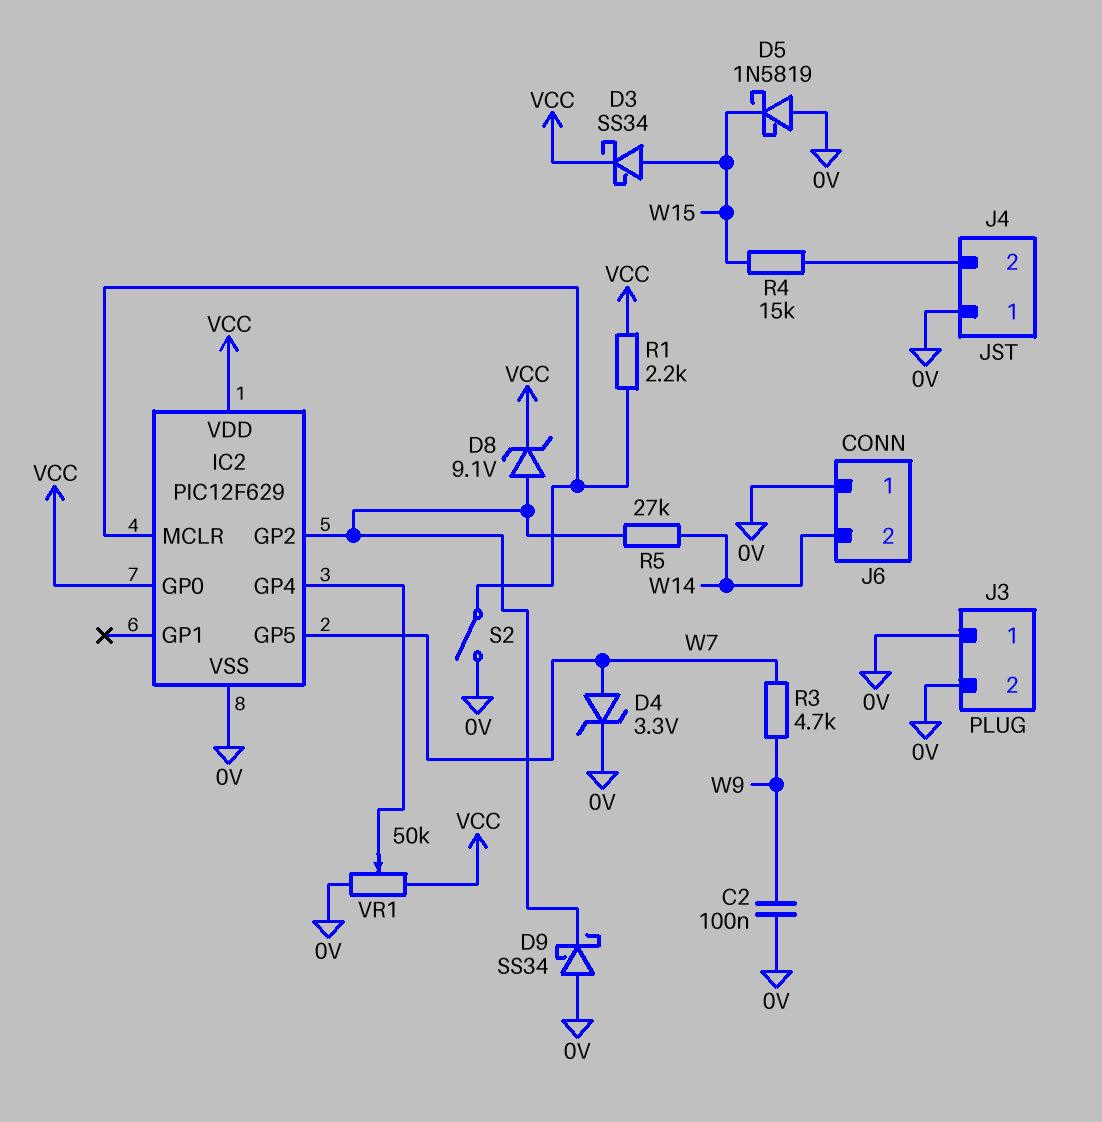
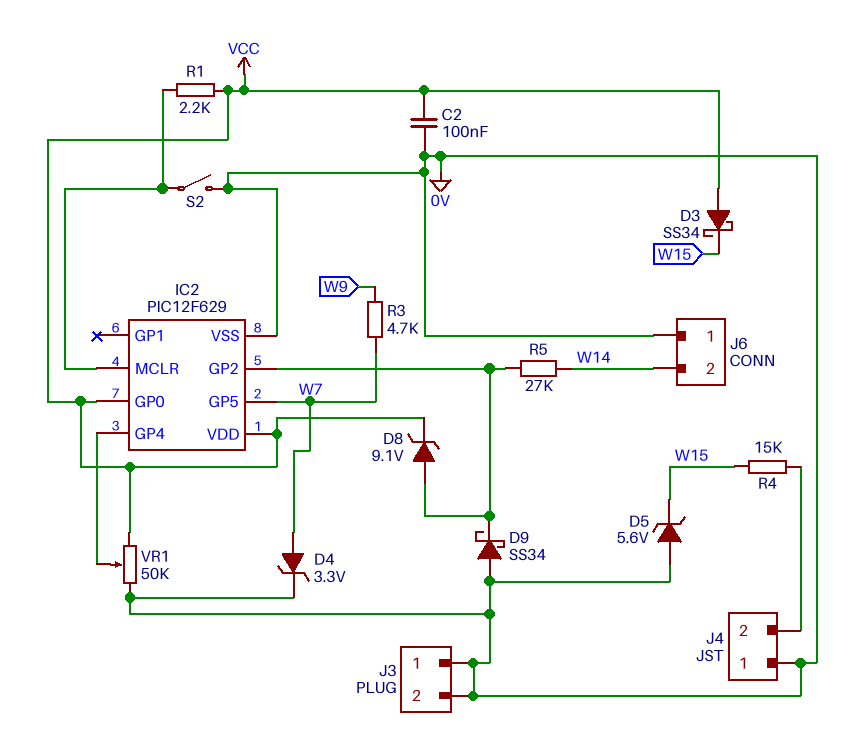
C2: 100nF (0V, W9) -> 100nF (0V, VCC)
D3: schottky SS34 (A W15, K VCC) -> schottky SS34 (A VCC, K W15)
D5: schottky 1N5819 (A 0V, K W15) -> zener 5.6V (A 0V, K W15)

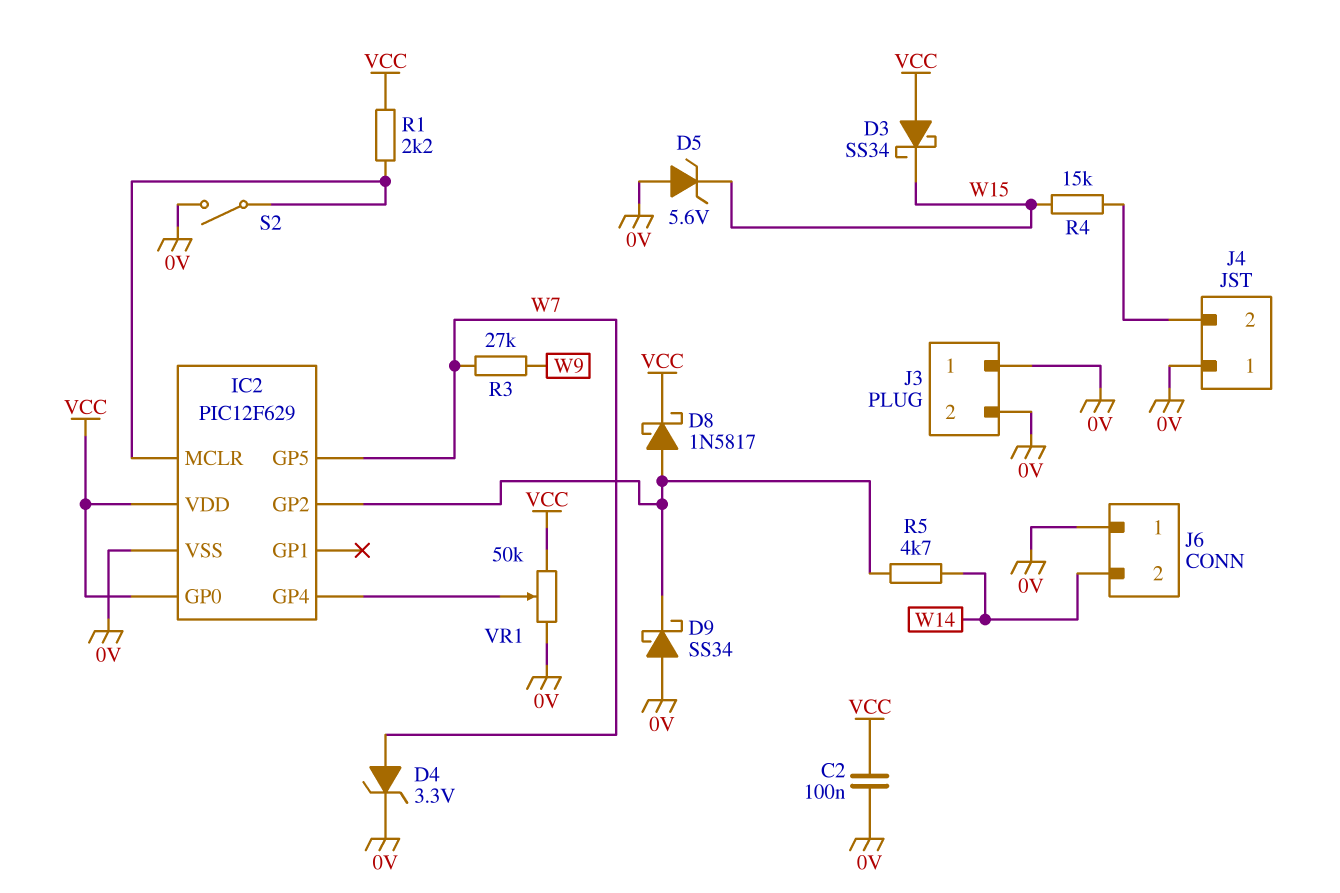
D8: zener 9.1V (A IC2/GP2, K VCC) -> schottky 1N5817 (A IC2/GP2, K VCC)
R3: 4.7k (W7, W9) -> 27k (W7, W9)
R5: 27k (IC2/GP2, W14) -> 4.7k (IC2/GP2, W14)

